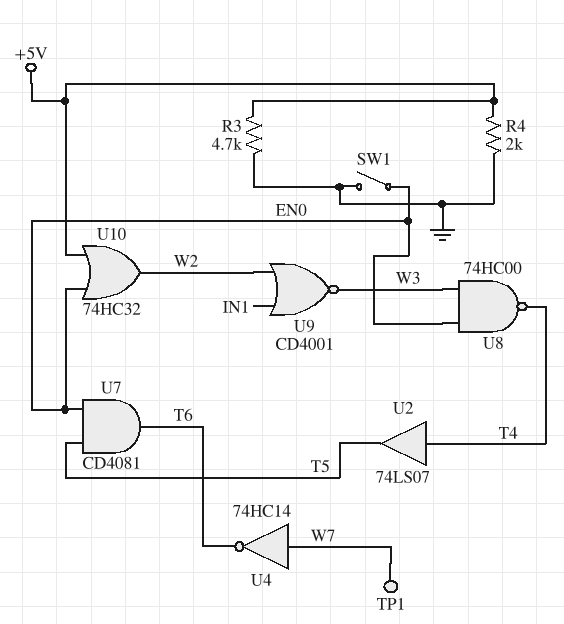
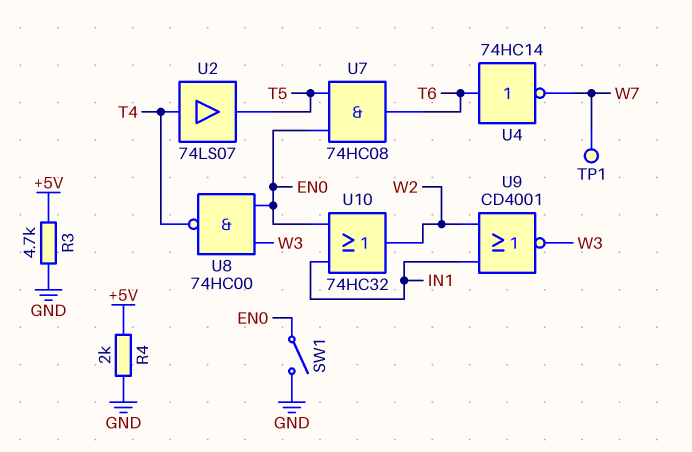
U4: NOT 74HC14 (in W7, out T6) -> NOT 74HC14 (in T6, out W7)
U7: AND CD4081 (in EN0, in T5, out T6) -> AND 74HC08 (in EN0, in T5, out T6)
U10: OR 74HC32 (in +5V, in EN0, out W2) -> OR 74HC32 (in EN0, in IN1, out W2)

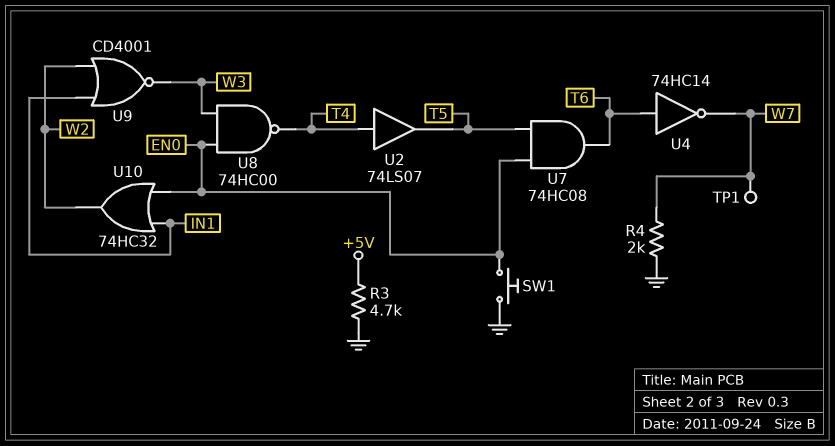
R4: 2k (+5V, GND) -> 2k (GND, W7)
SW1: switch (EN0, GND) -> button (EN0, GND)

